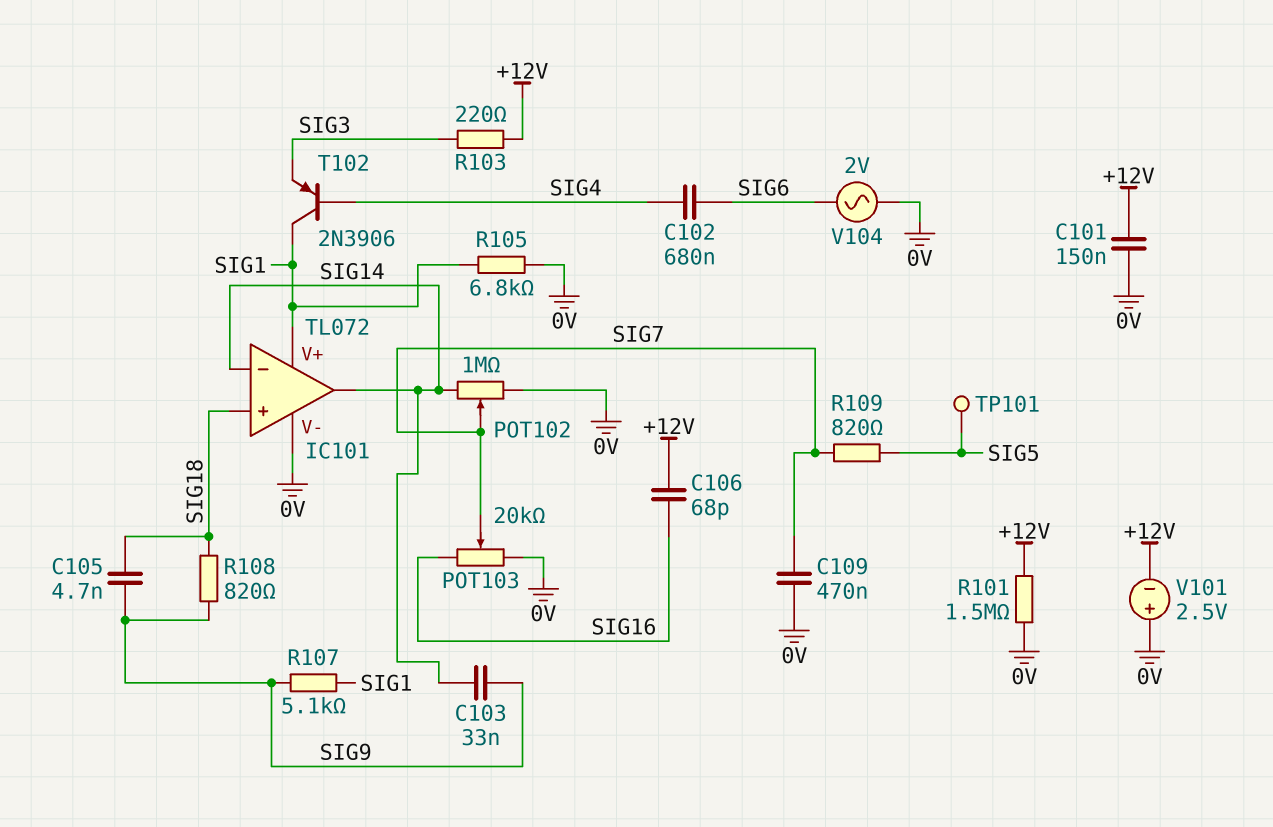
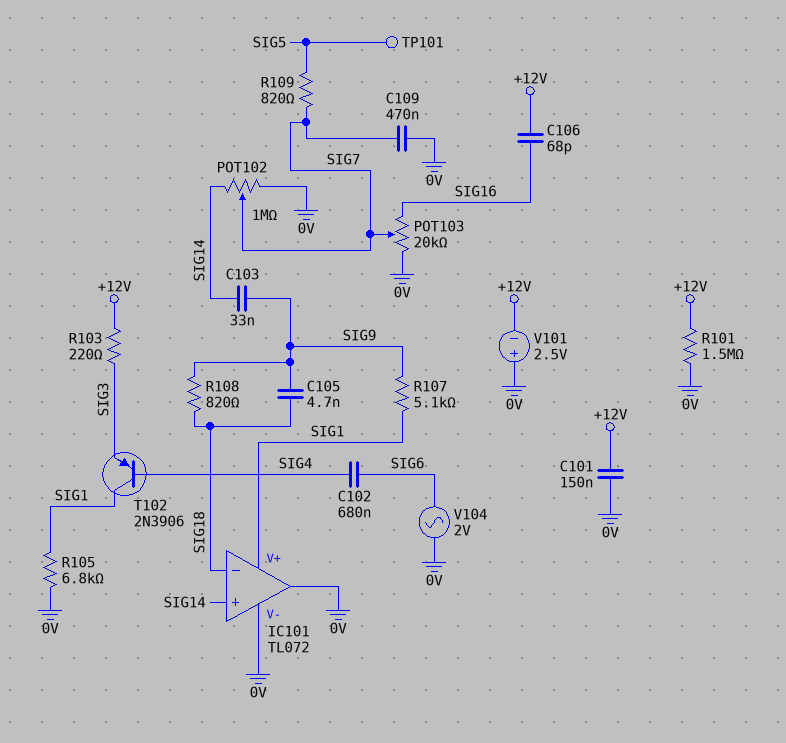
IC101 pin in+: SIG18 -> SIG14
IC101 pin in-: SIG14 -> SIG18
IC101 pin out: SIG14 -> 0V

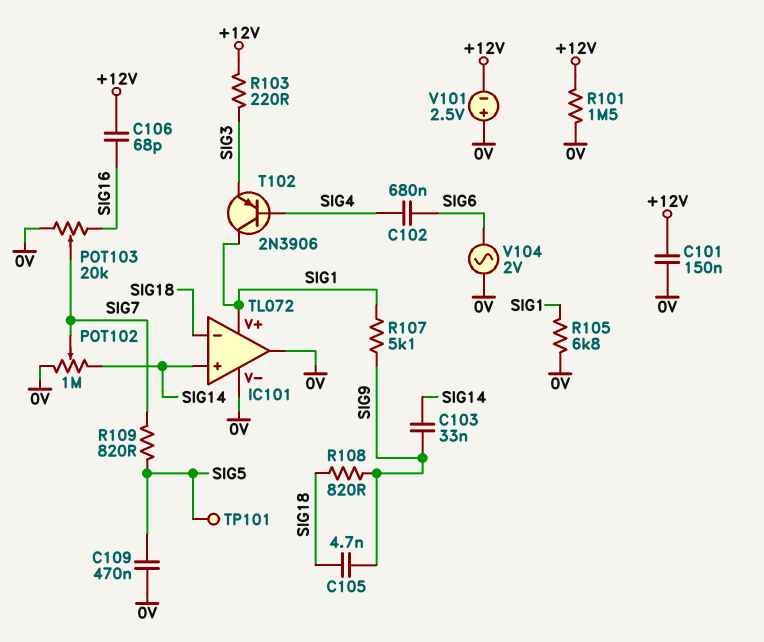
C109: 470nF (0V, SIG7) -> 470nF (0V, SIG5)

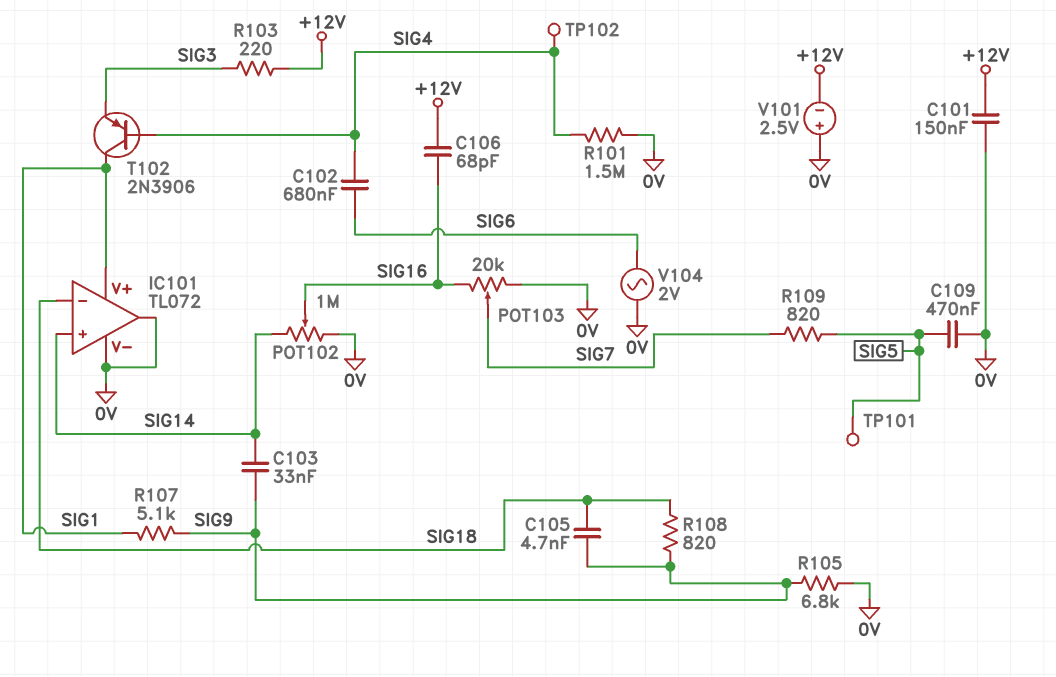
POT102: 1M (0V, SIG14, wiper SIG7) -> 1M (0V, SIG14, wiper SIG16)
R101: 1.5M (+12V, 0V) -> 1.5M (0V, SIG4)
R105: 6.8k (0V, SIG1) -> 6.8k (0V, SIG9)
TP102: none -> test point (SIG4)

